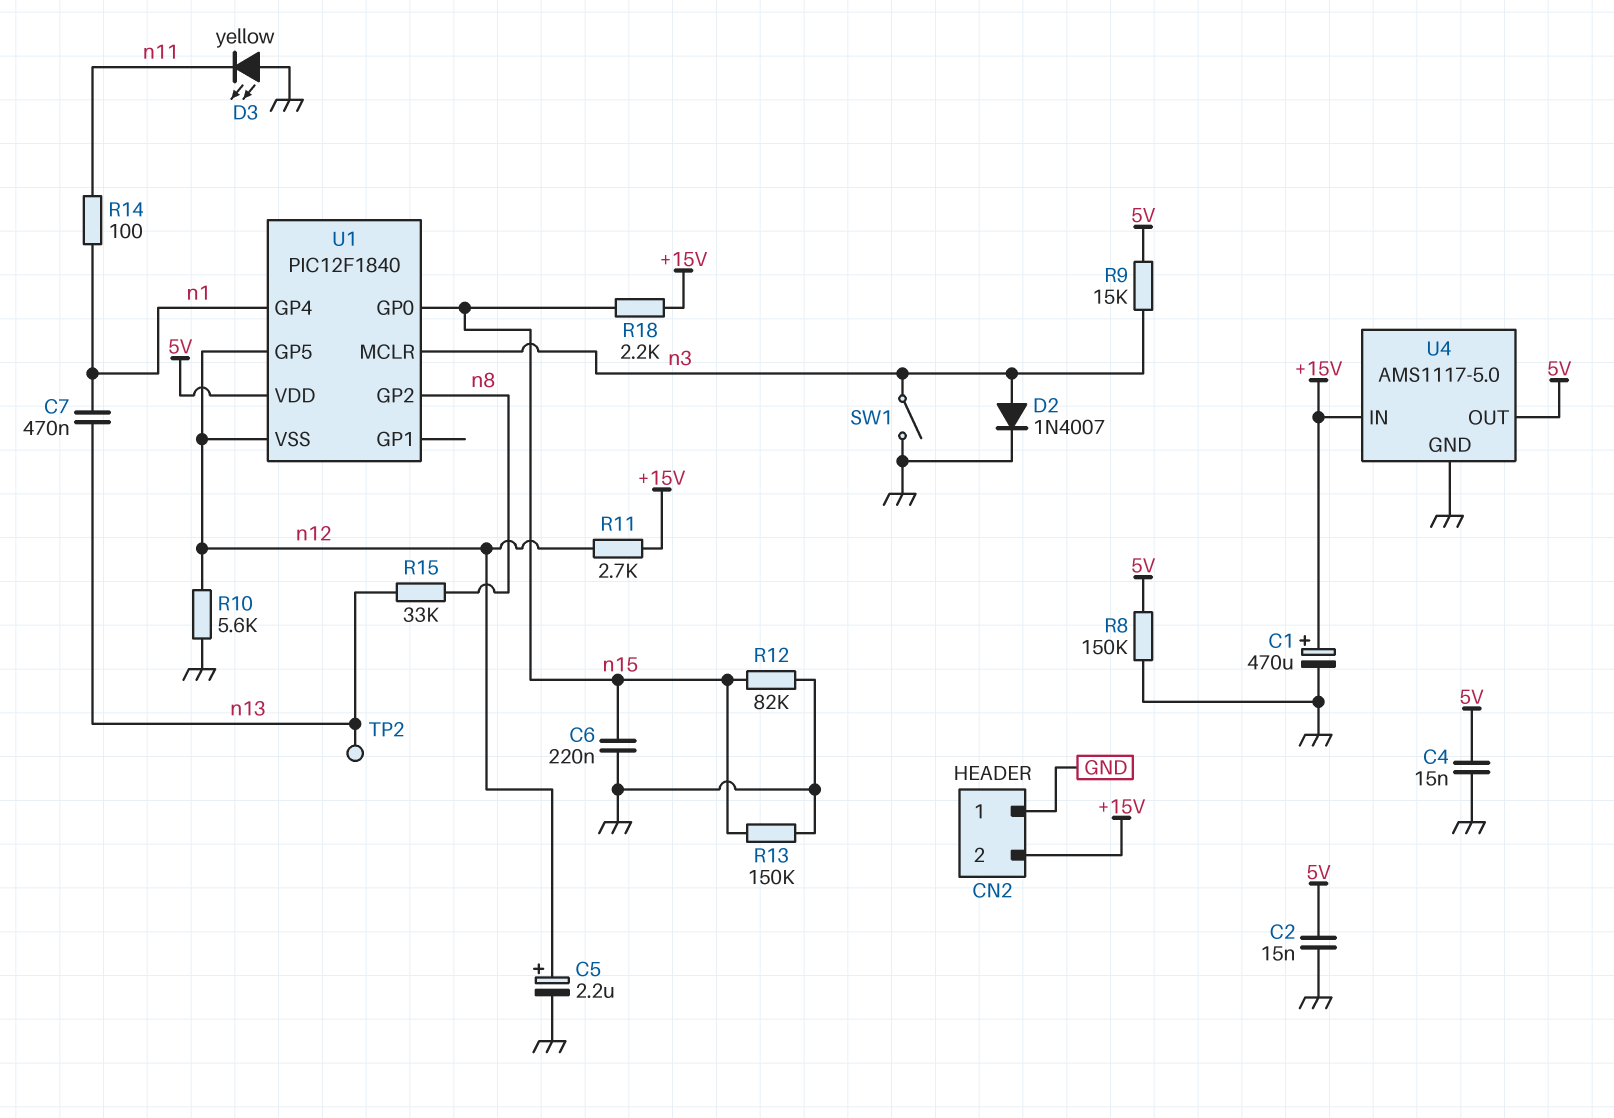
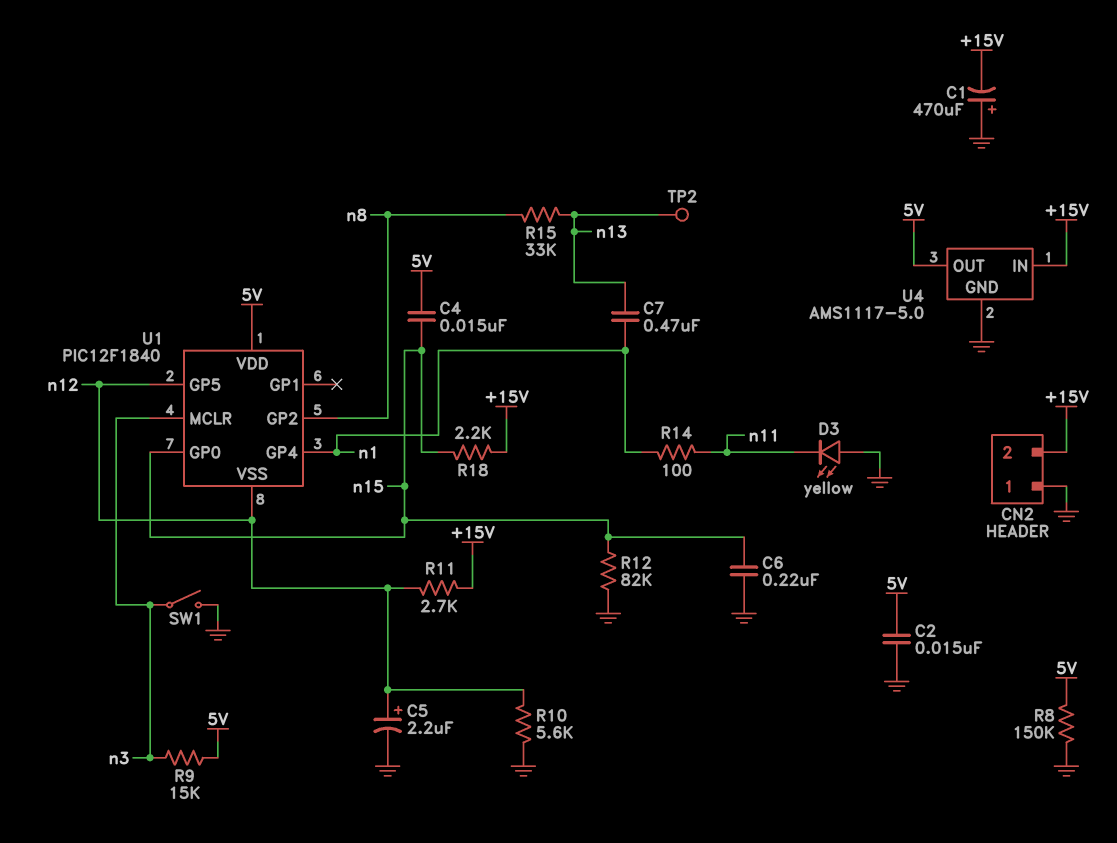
C1: 470uF (plus +15V, minus GND) -> 470uF (plus GND, minus +15V)
C4: 15nF (5V, GND) -> 15nF (5V, n15)
D2: diode 1N4007 (A n3, K GND) -> none
R13: 150k (GND, n15) -> none

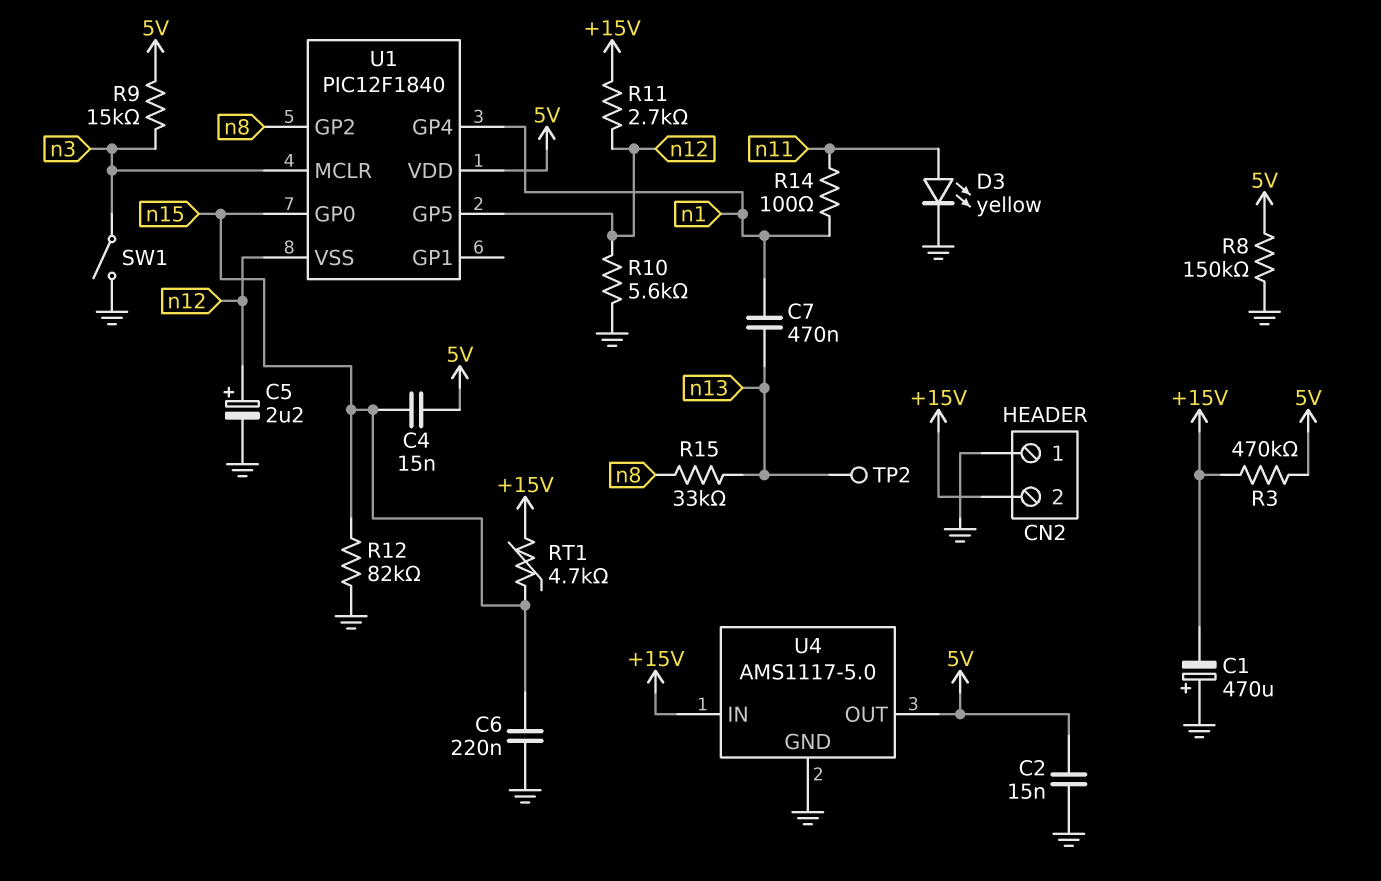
D3: LED yellow (A GND, K n11) -> LED yellow (A n11, K GND)
R3: none -> 470k (+15V, 5V)
R18: 2.2k (+15V, n15) -> none
RT1: none -> 4.7k (+15V, n15)

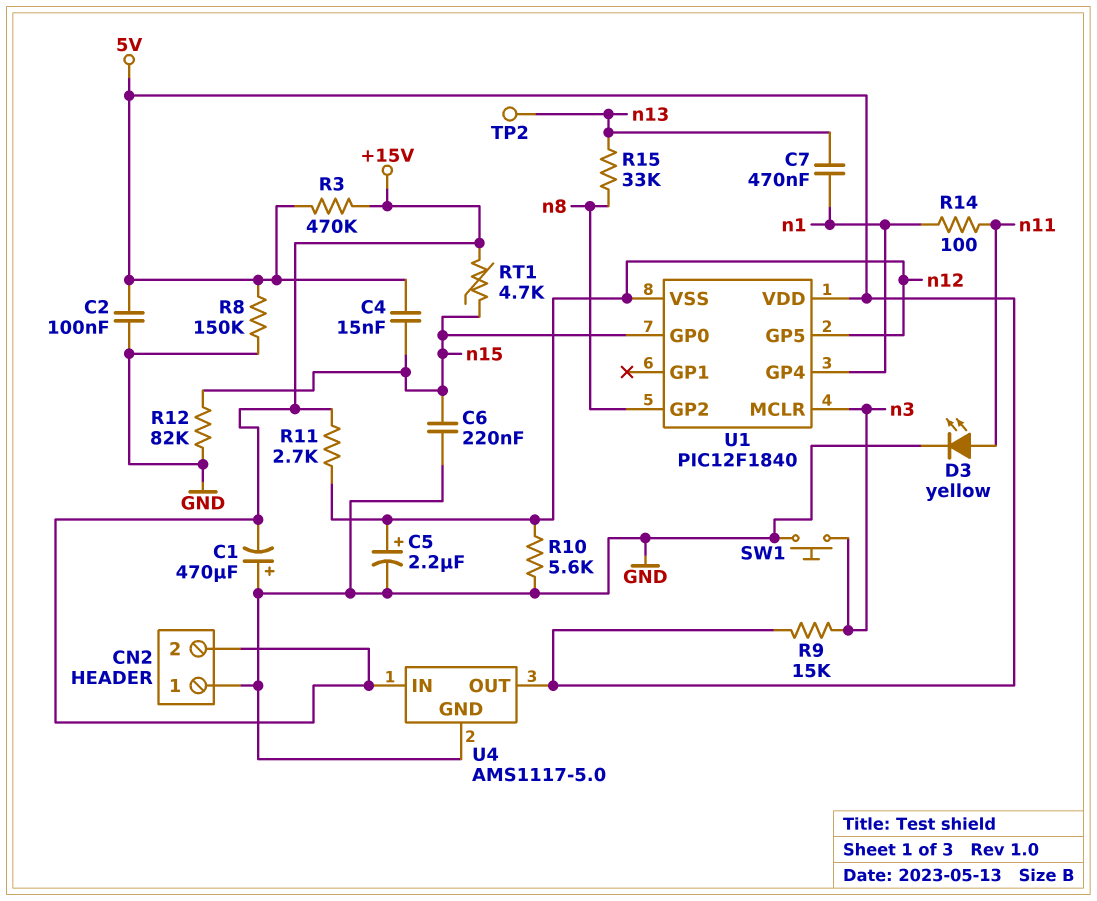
C2: 15nF (5V, GND) -> 100nF (5V, GND)
SW1: switch (GND, n3) -> button (GND, n3)

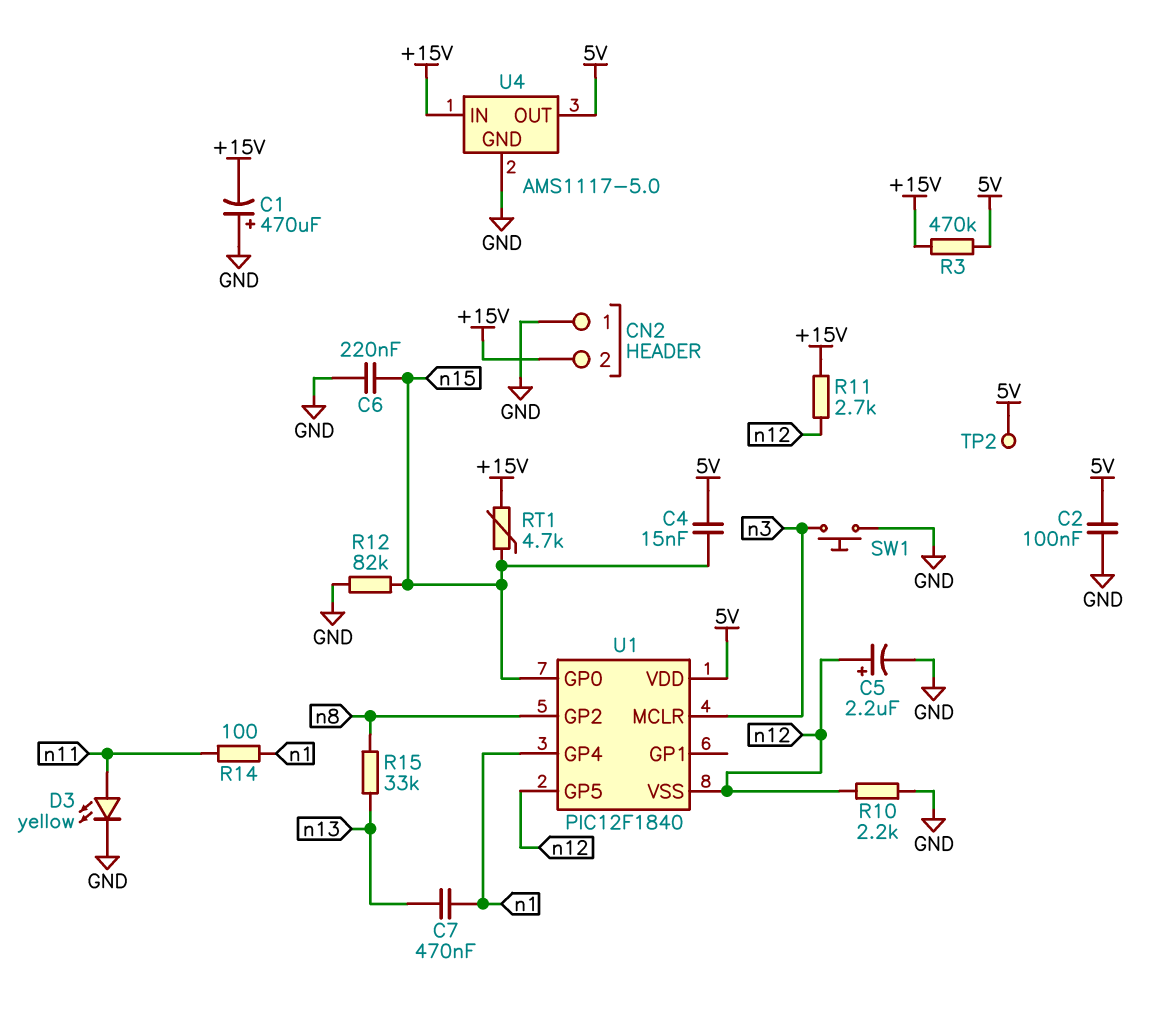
R8: 150k (5V, GND) -> none
R9: 15k (5V, n3) -> none
R10: 5.6k (GND, n12) -> 2.2k (GND, n12)
TP2: test point (n13) -> test point (5V)

